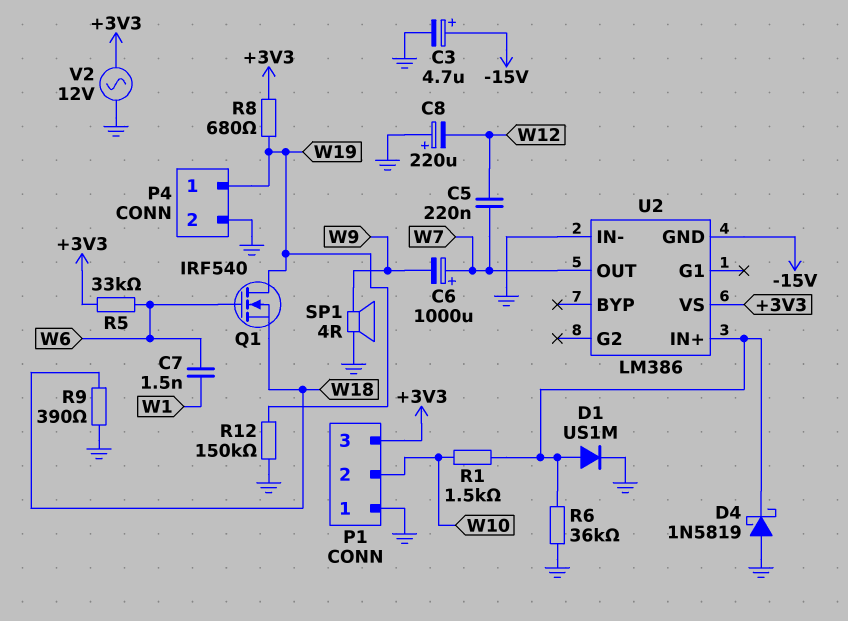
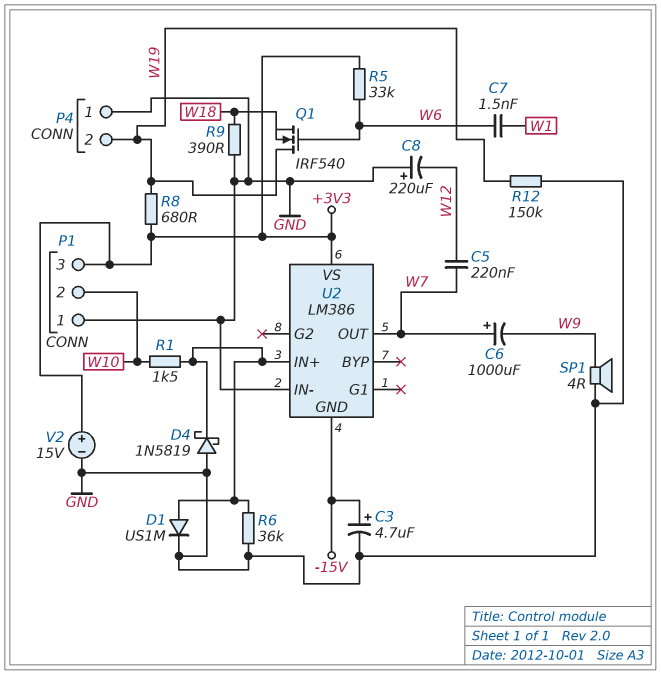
P4 pin 1: W19 -> GND
P4 pin 2: GND -> W19
V2: AC 12V (+3V3, GND) -> 15V (plus +3V3, minus GND)

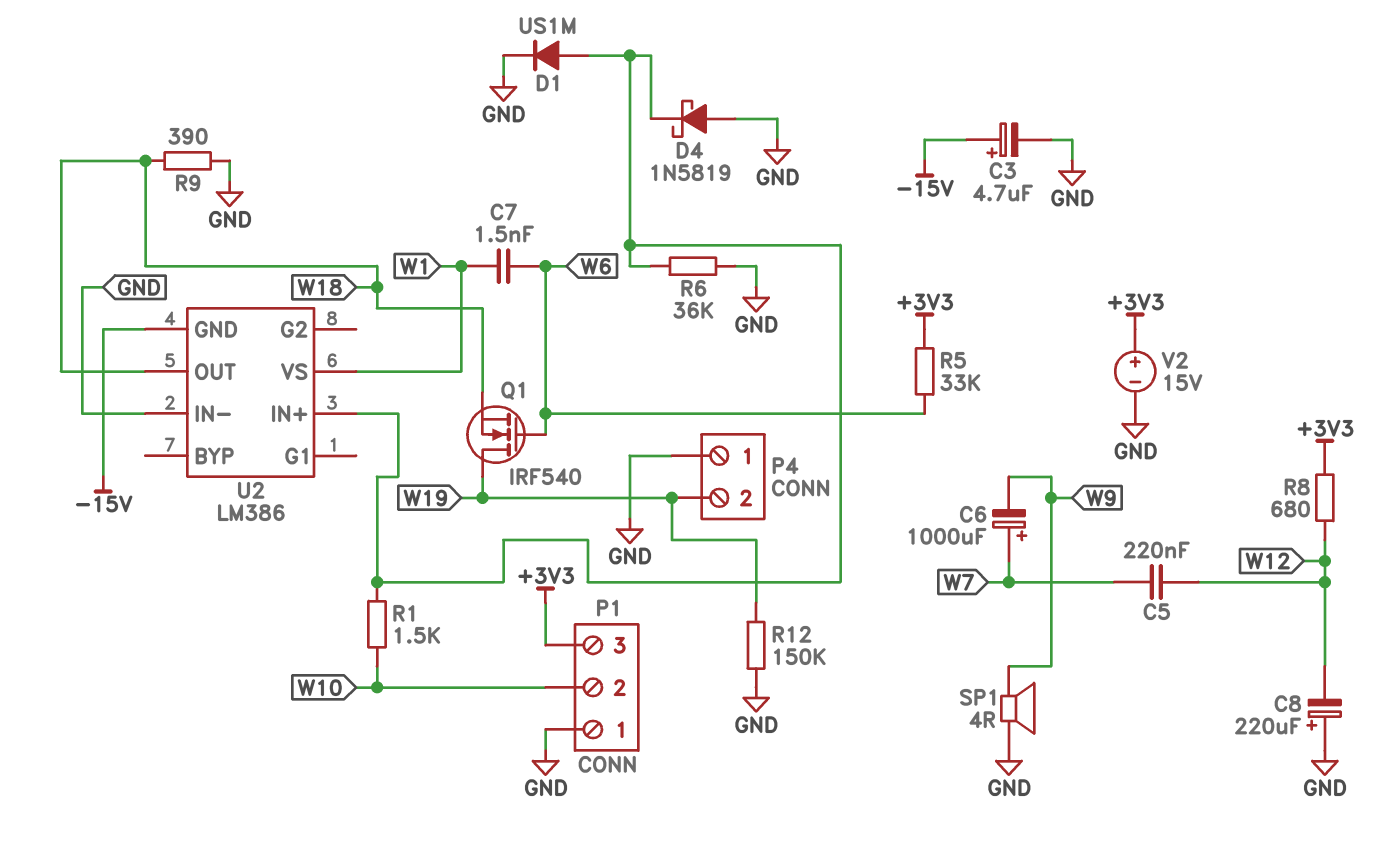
R8: 680 (+3V3, W19) -> 680 (+3V3, W12)
U2 pin OUT: W7 -> W18
U2 pin VS: +3V3 -> W1

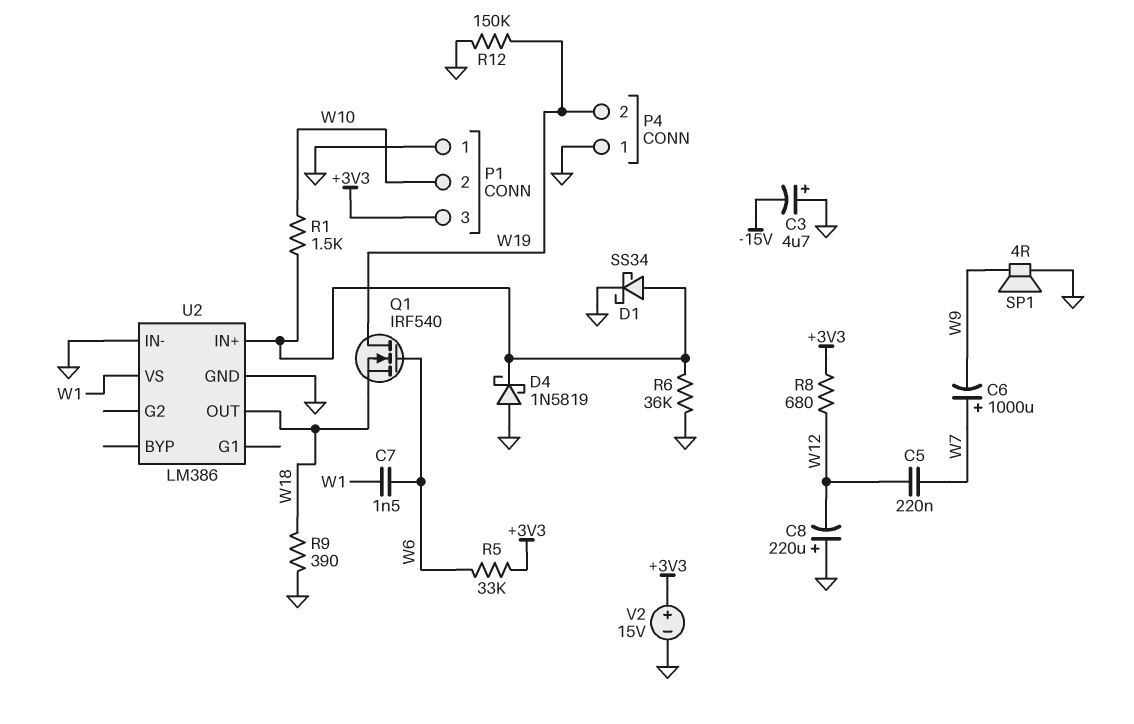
C3: 4.7uF (plus -15V, minus GND) -> 4.7uF (plus GND, minus -15V)
D1: diode US1M (A U2/IN+, K GND) -> schottky SS34 (A U2/IN+, K GND)
U2 pin GND: -15V -> GND

